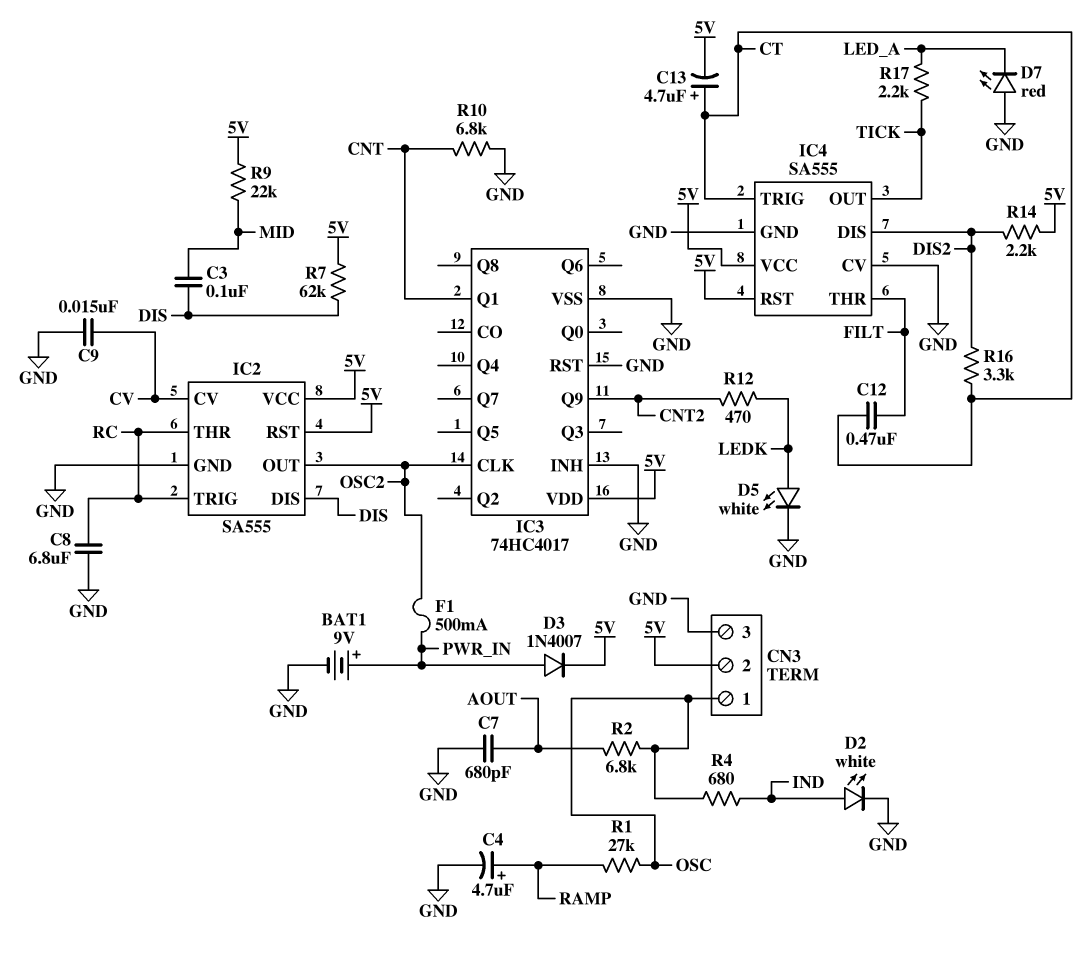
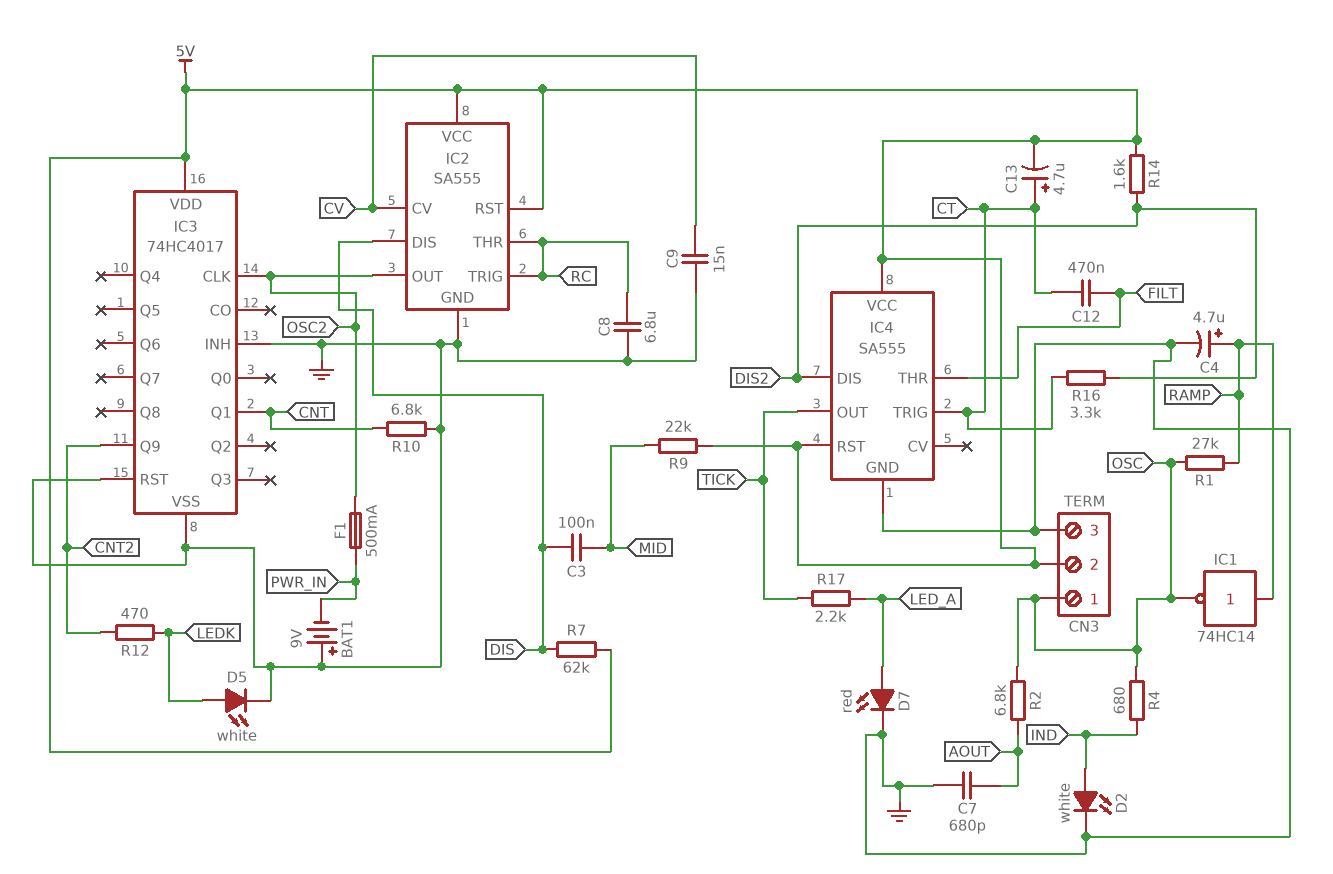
BAT1: 9V (plus PWR_IN, minus GND) -> 9V (plus GND, minus PWR_IN)
D3: diode 1N4007 (A PWR_IN, K 5V) -> none
D7: LED red (A GND, K LED_A) -> LED red (A LED_A, K GND)
IC1: none -> NOT 74HC14 (in RAMP, out OSC)
IC4 pin CV: GND -> none
R14: 2.2k (5V, DIS2) -> 1.6k (5V, DIS2)

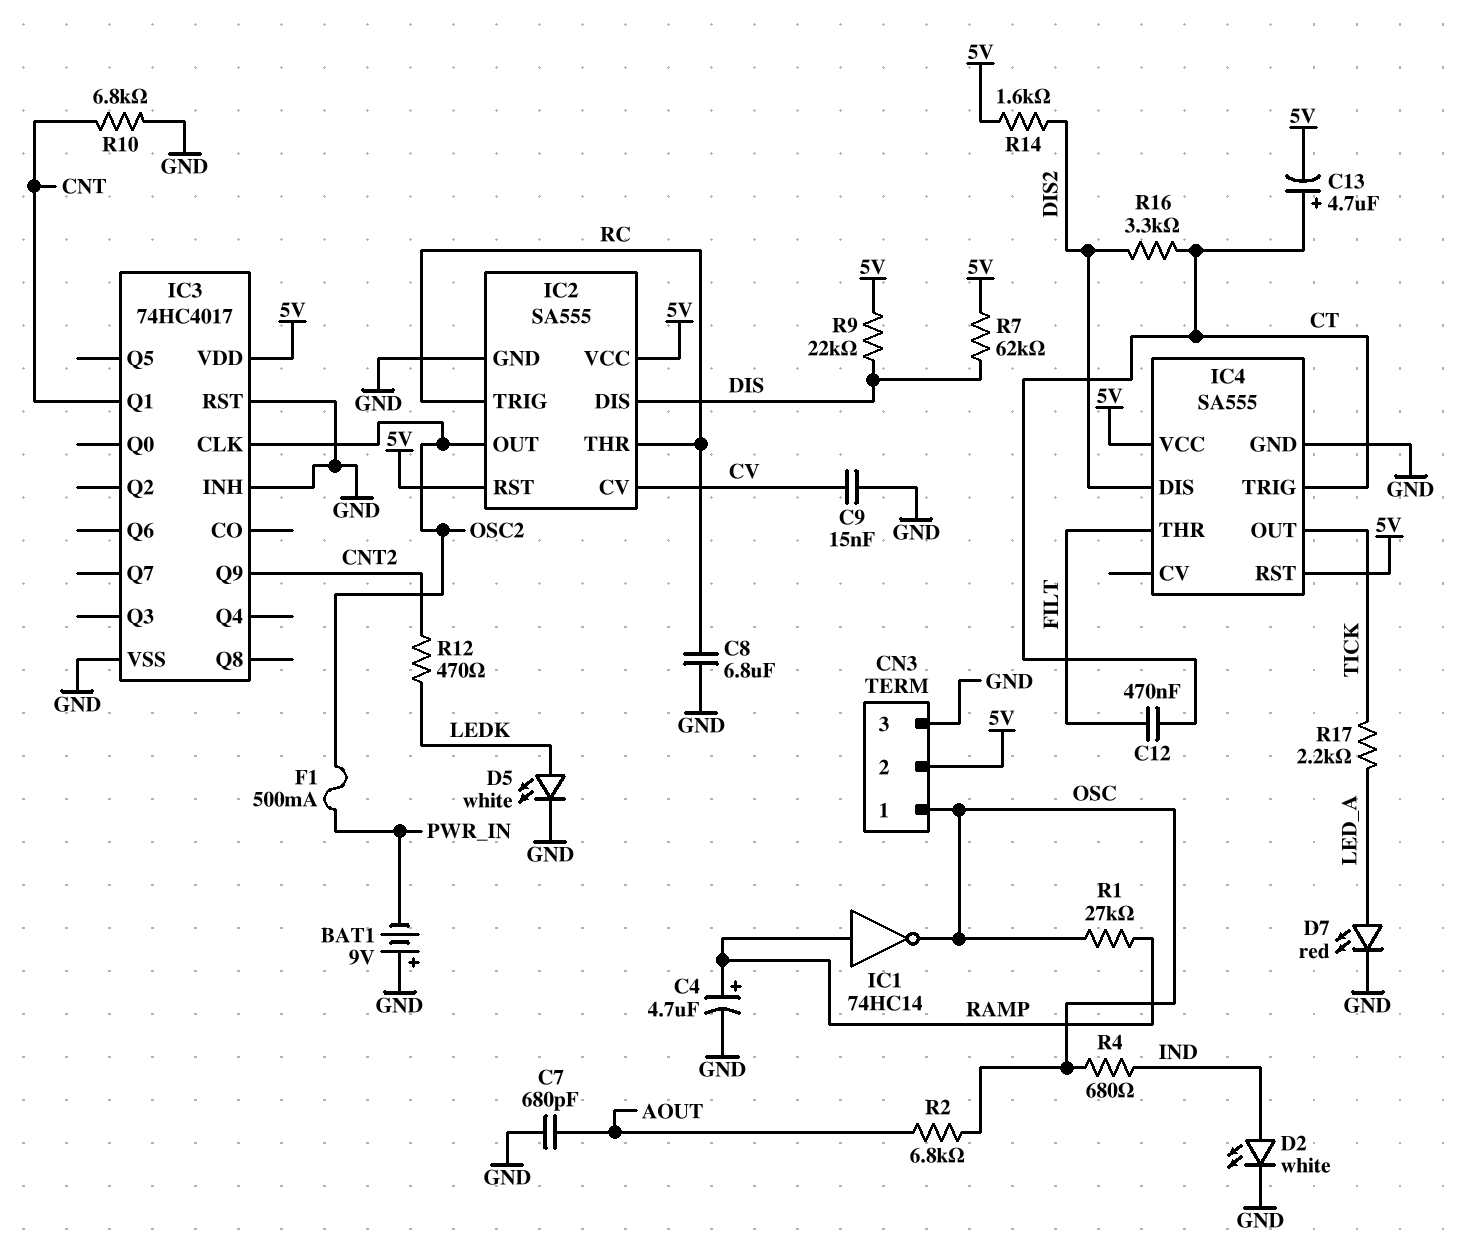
C3: 100nF (DIS, MID) -> none
R9: 22k (5V, MID) -> 22k (5V, DIS)

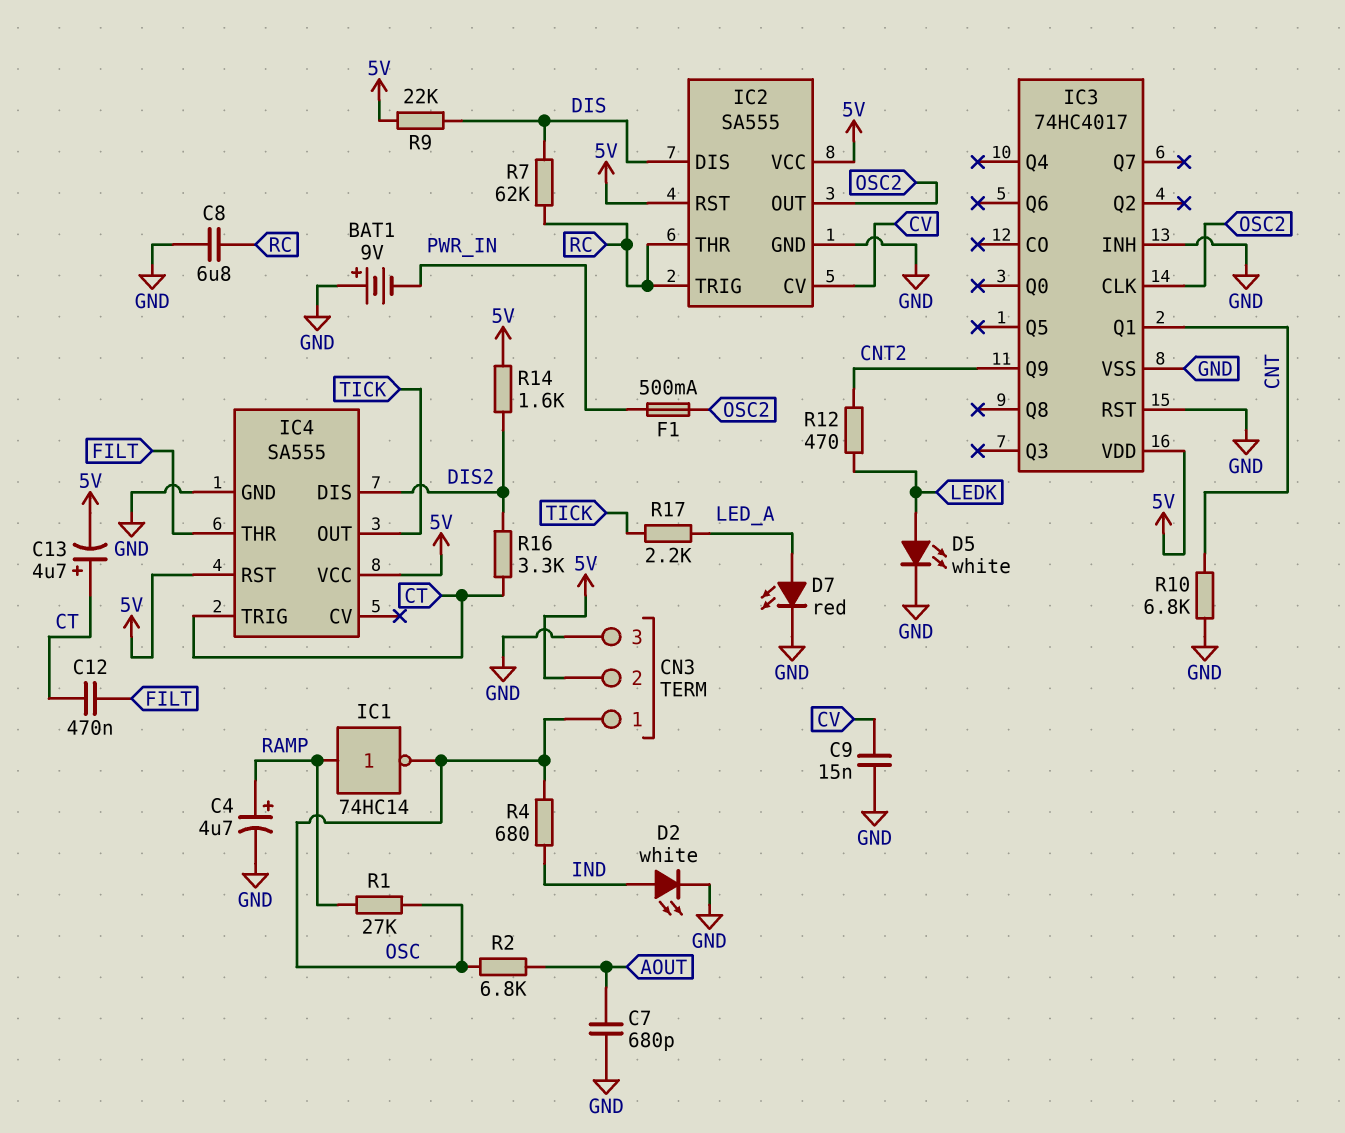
R7: 62k (5V, DIS) -> 62k (DIS, RC)

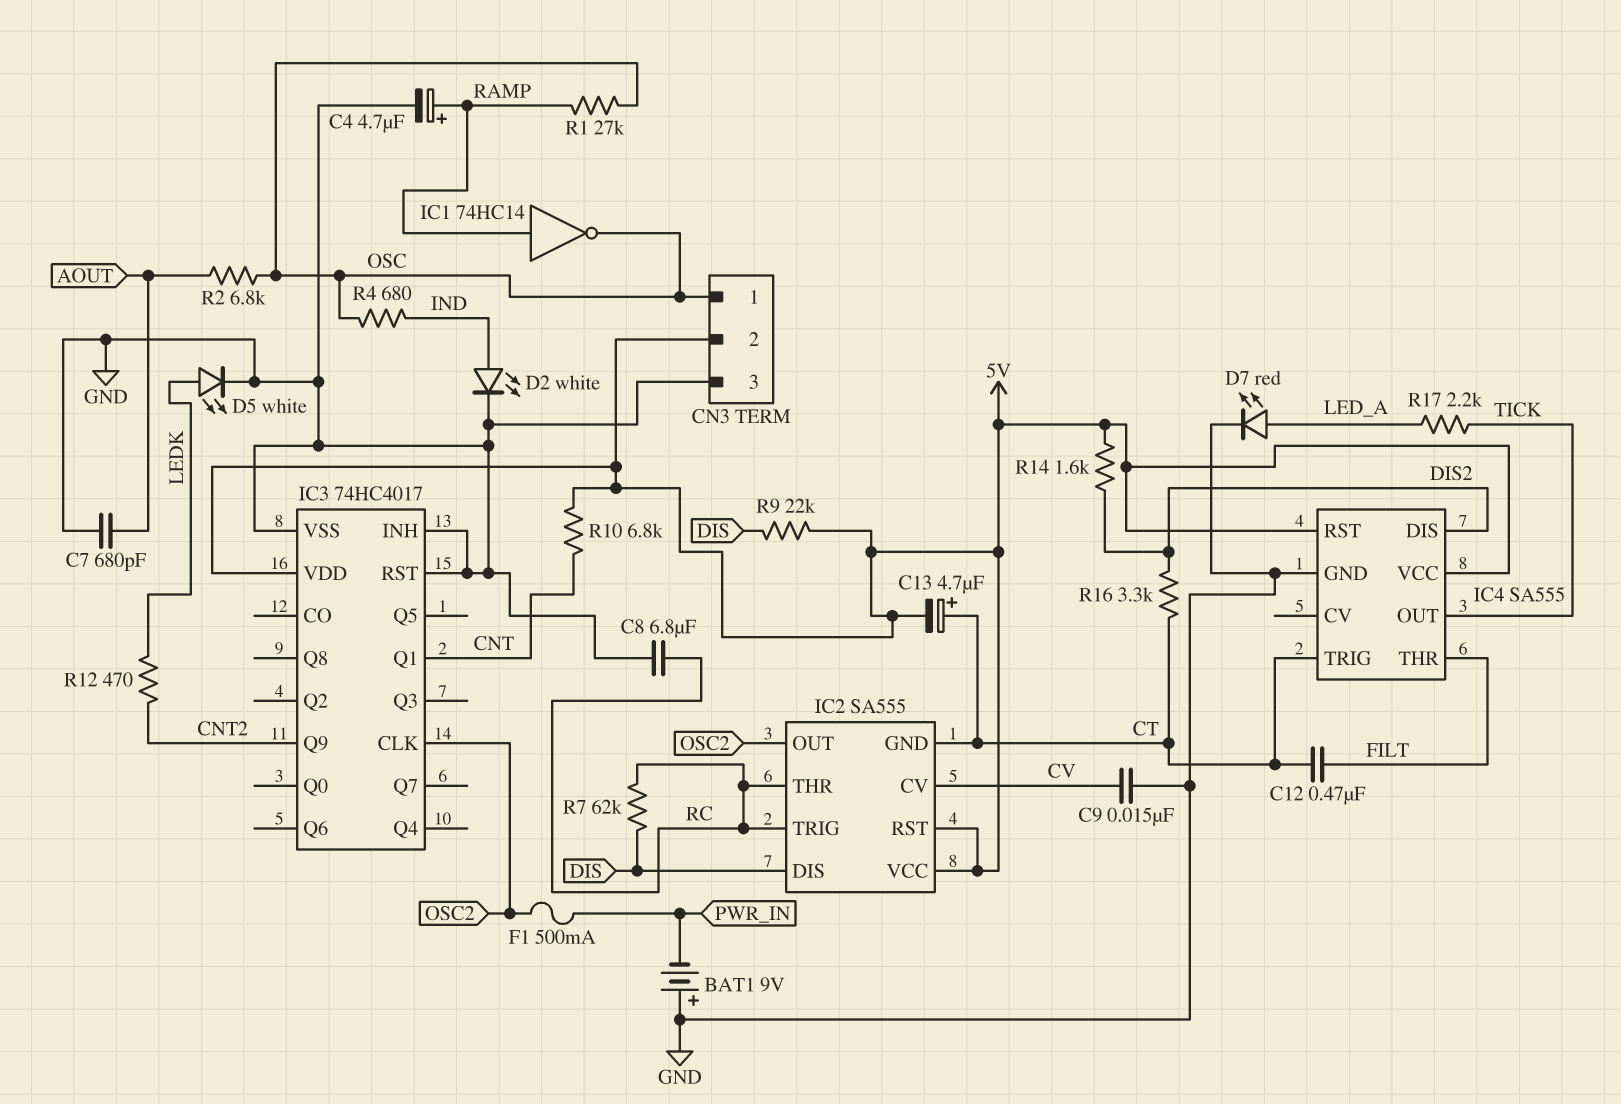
IC2 pin GND: GND -> CT
R10: 6.8k (CNT, GND) -> 6.8k (5V, CNT)

